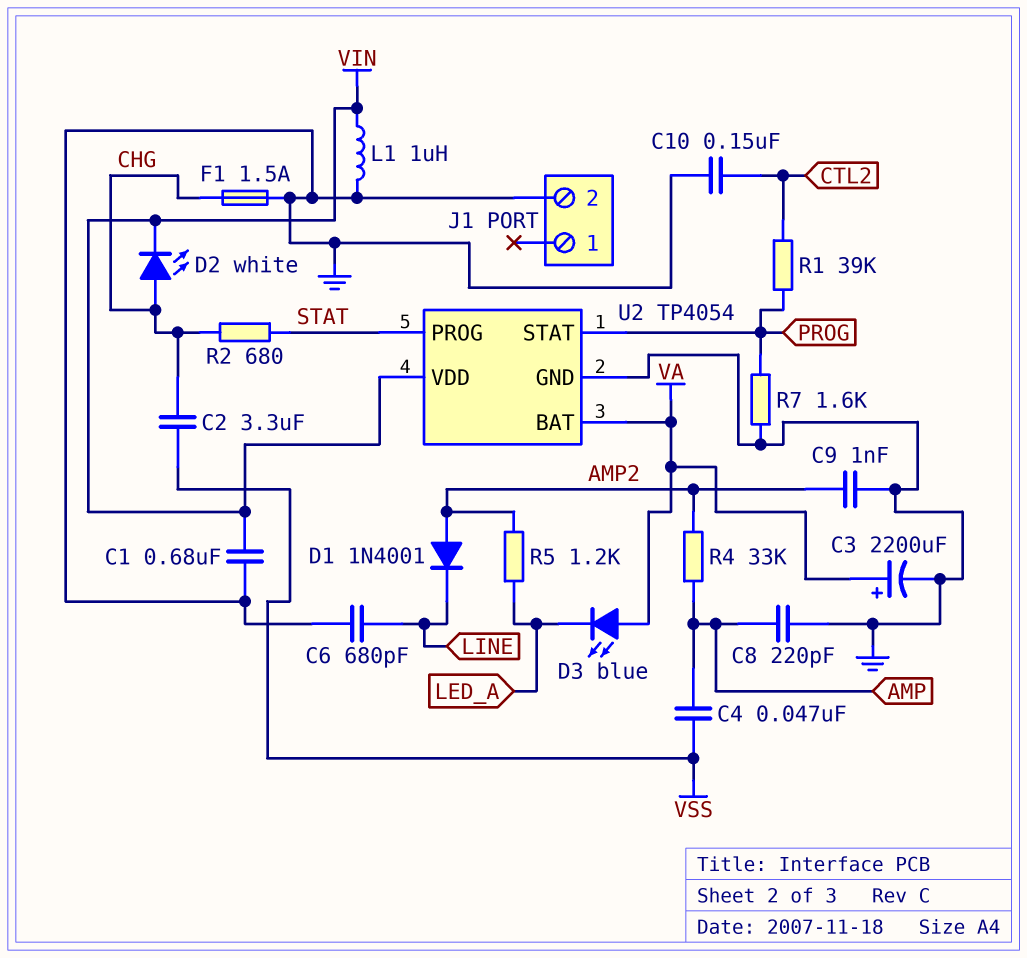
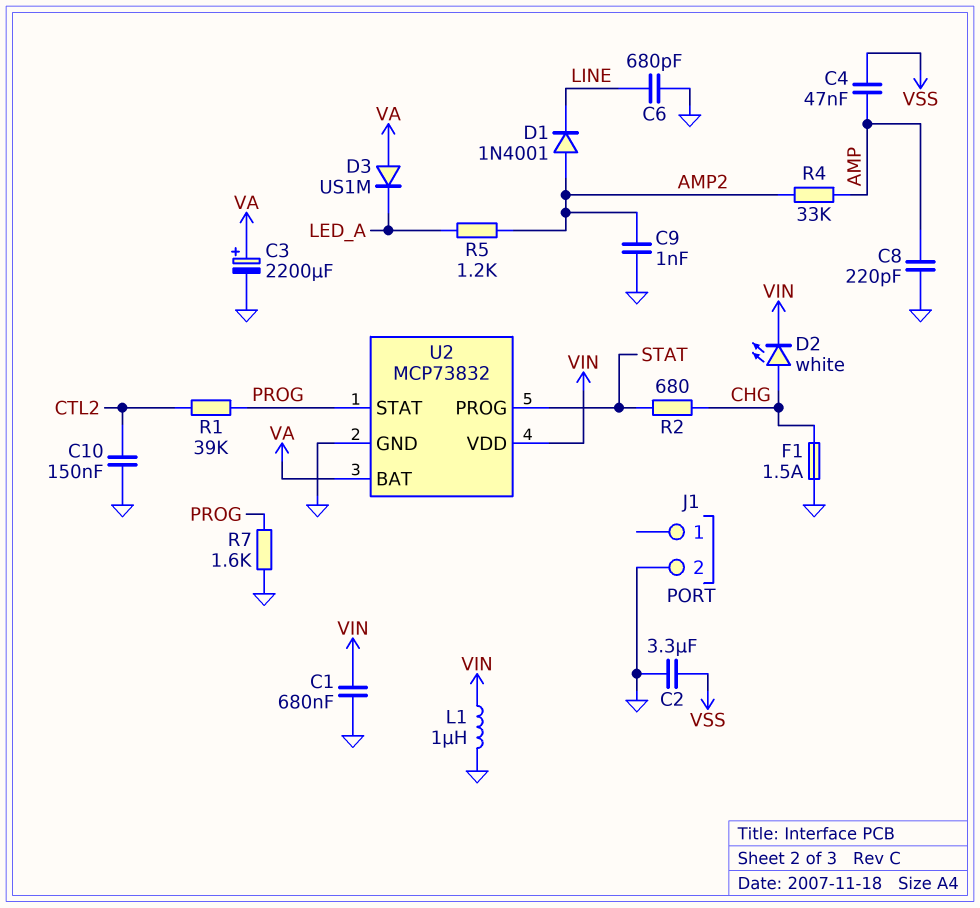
C2: 3.3uF (CHG, VSS) -> 3.3uF (GND, VSS)
D3: LED blue (A VA, K LED_A) -> diode US1M (A VA, K LED_A)
U2: TP4054 -> MCP73832

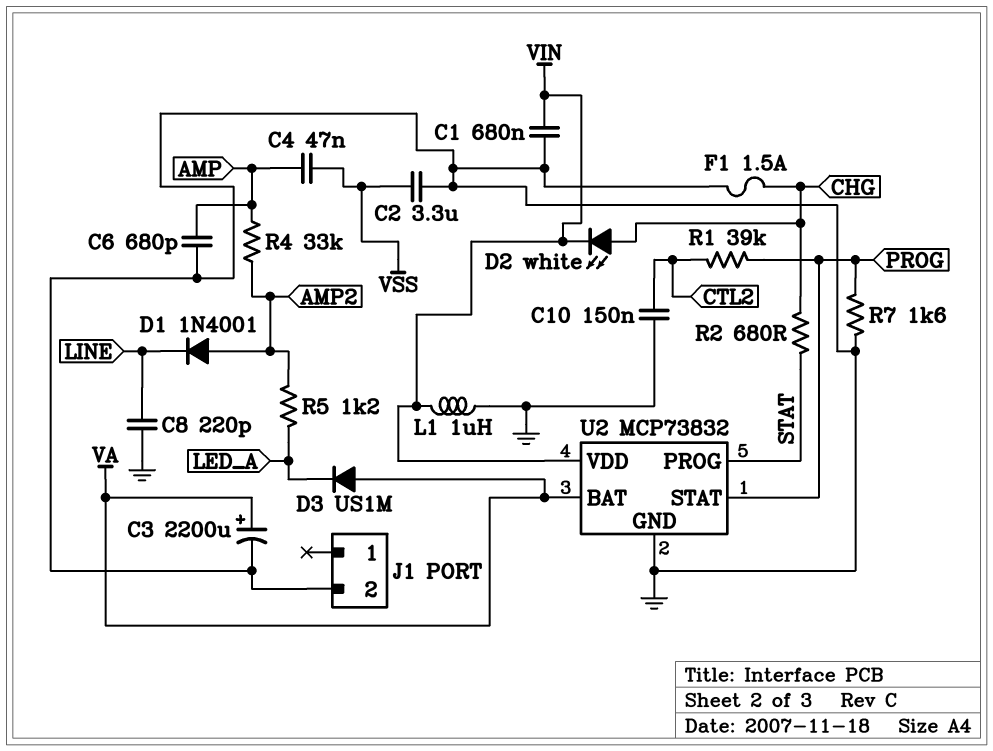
C6: 680pF (GND, LINE) -> 680pF (AMP, GND)
C8: 220pF (AMP, GND) -> 220pF (GND, LINE)
C9: 1nF (AMP2, GND) -> none

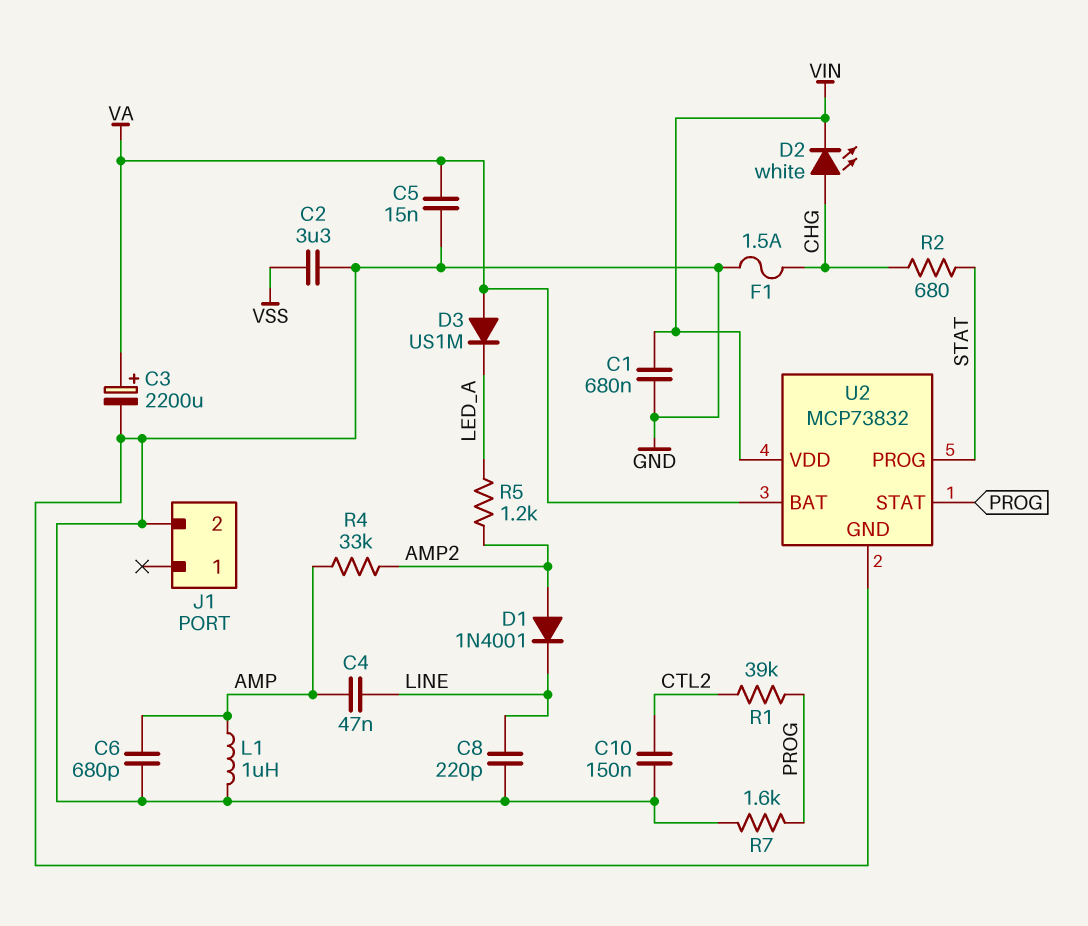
C4: 47nF (AMP, VSS) -> 47nF (AMP, LINE)
C5: none -> 15nF (GND, VA)
L1: 1uH (GND, VIN) -> 1uH (AMP, GND)

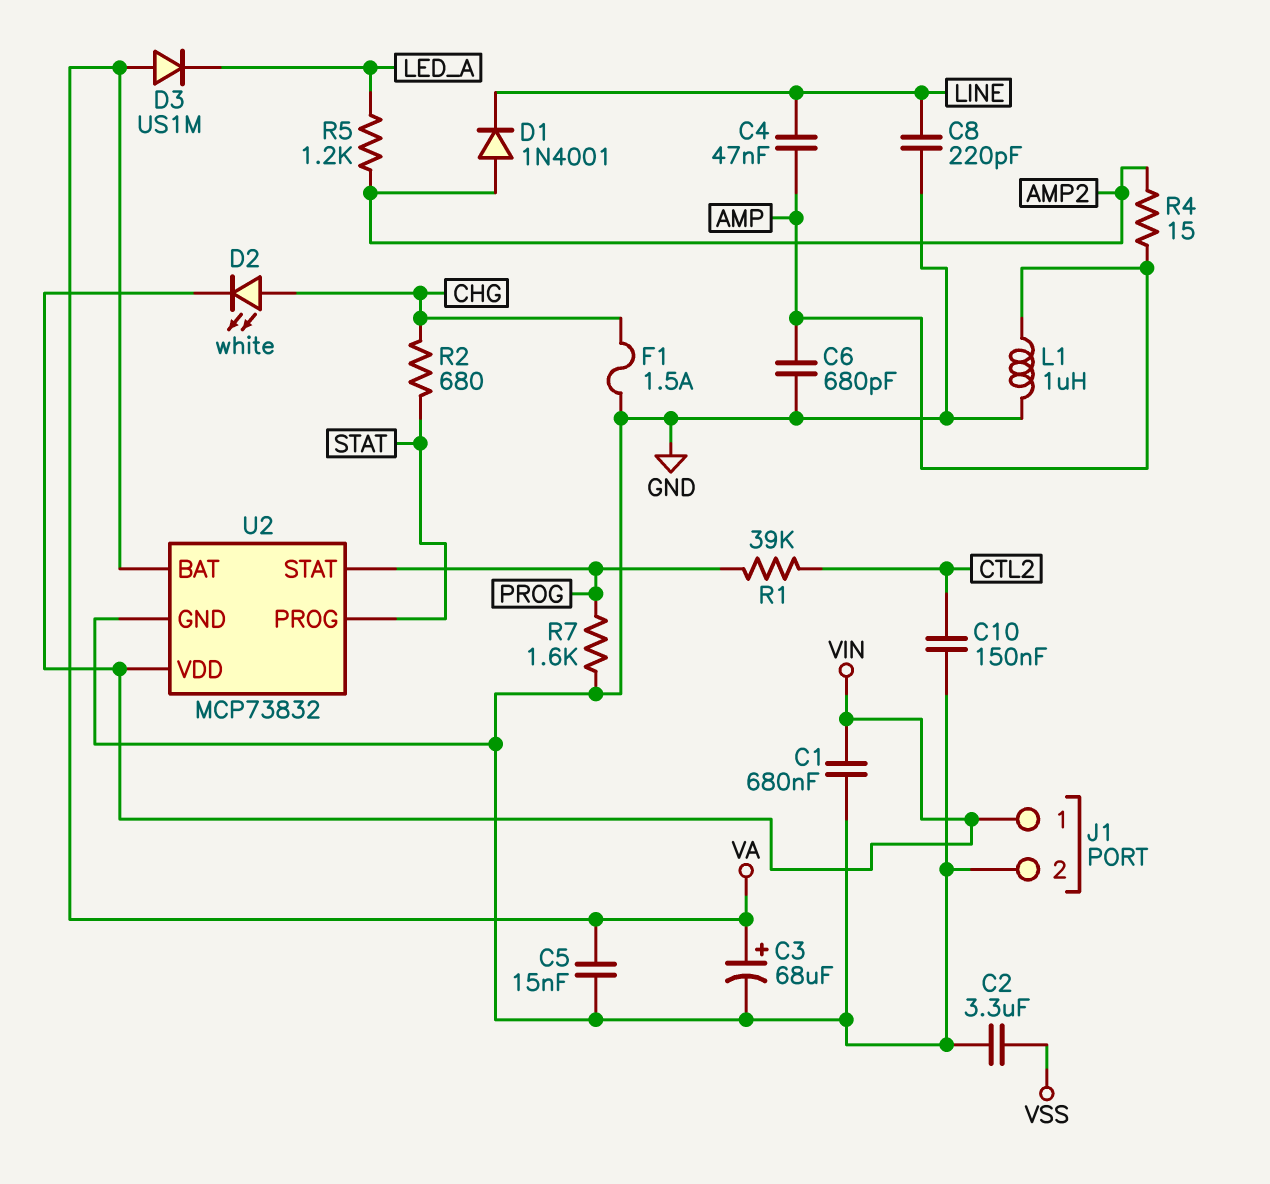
C3: 2200uF (plus VA, minus GND) -> 68uF (plus VA, minus GND)
J1 pin 1: none -> VIN
R4: 33k (AMP, AMP2) -> 15 (AMP, AMP2)

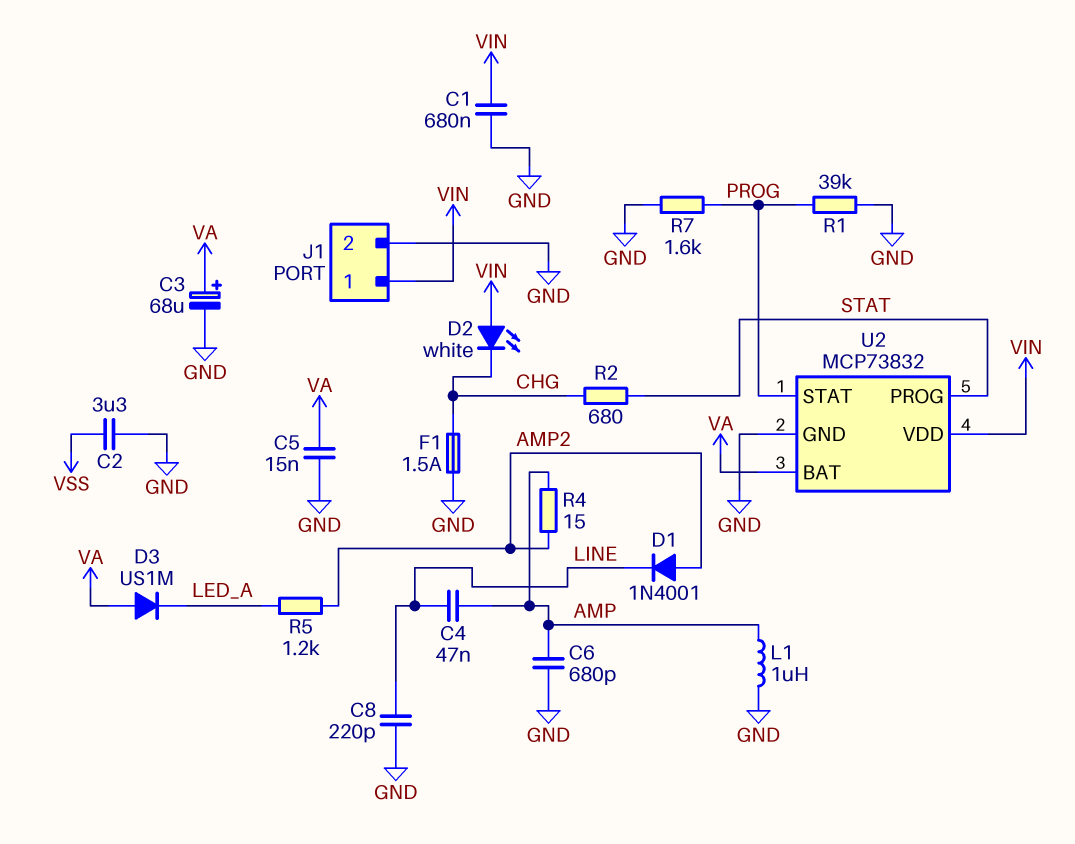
C10: 150nF (CTL2, GND) -> none
D2: LED white (A CHG, K VIN) -> LED white (A VIN, K CHG)
R1: 39k (CTL2, PROG) -> 39k (GND, PROG)

